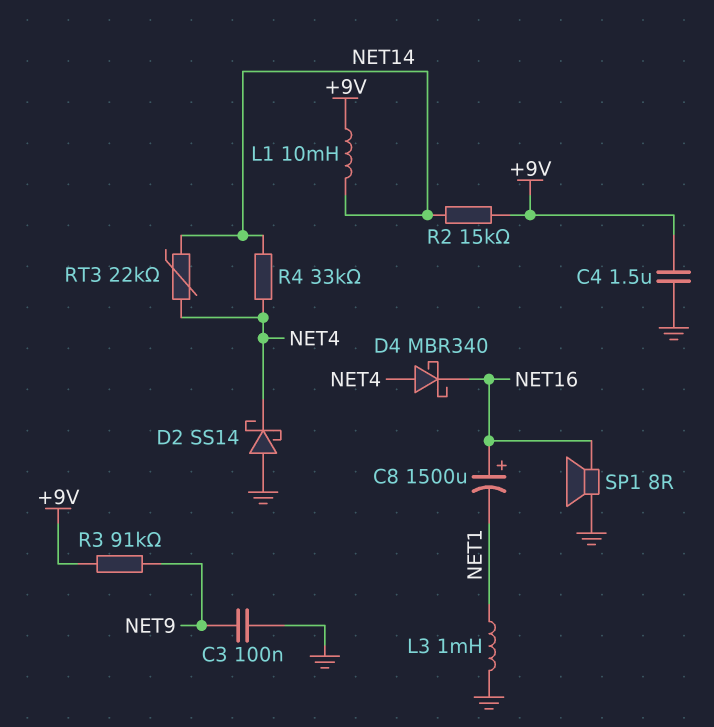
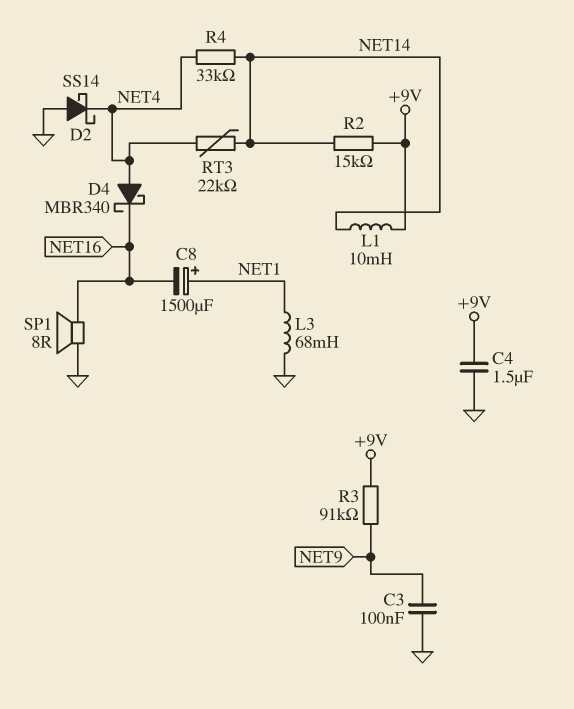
C8: 1500uF (plus NET16, minus NET1) -> 1500uF (plus NET1, minus NET16)
L3: 1mH (GND, NET1) -> 68mH (GND, NET1)

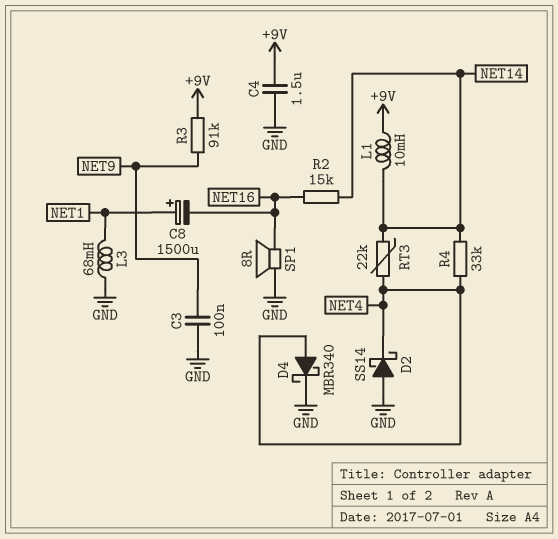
D4: schottky MBR340 (A NET4, K NET16) -> schottky MBR340 (A NET4, K GND)
R2: 15k (+9V, NET14) -> 15k (NET14, NET16)

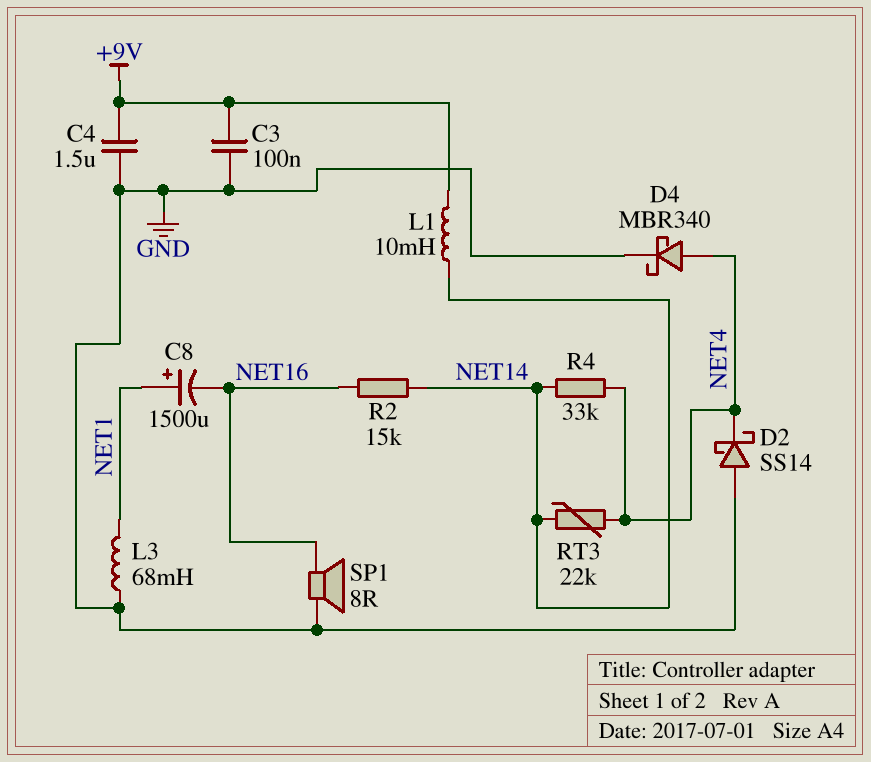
C3: 100nF (GND, NET9) -> 100nF (+9V, GND)
R3: 91k (+9V, NET9) -> none

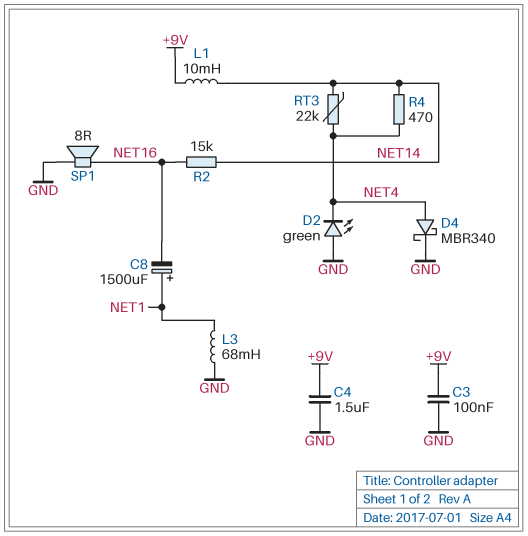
D2: schottky SS14 (A GND, K NET4) -> LED green (A GND, K NET4)
R4: 33k (NET4, NET14) -> 470 (NET4, NET14)

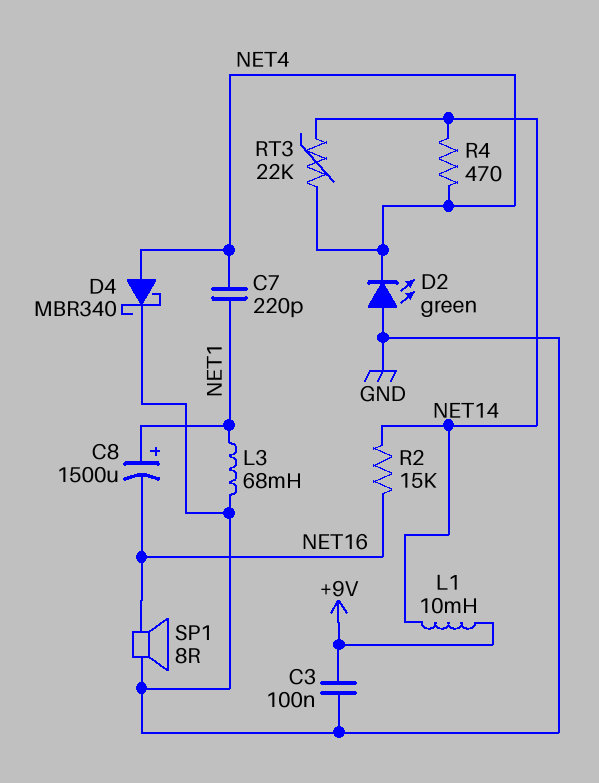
C4: 1.5uF (+9V, GND) -> none
C7: none -> 220pF (NET1, NET4)

